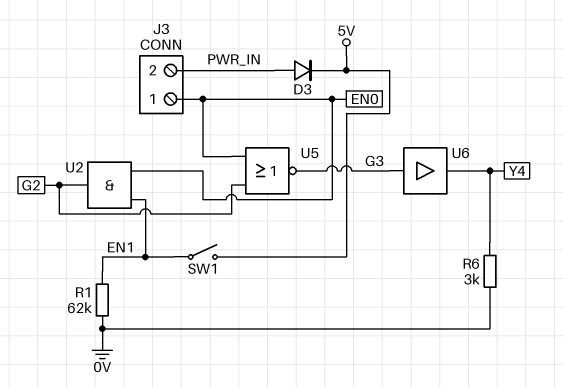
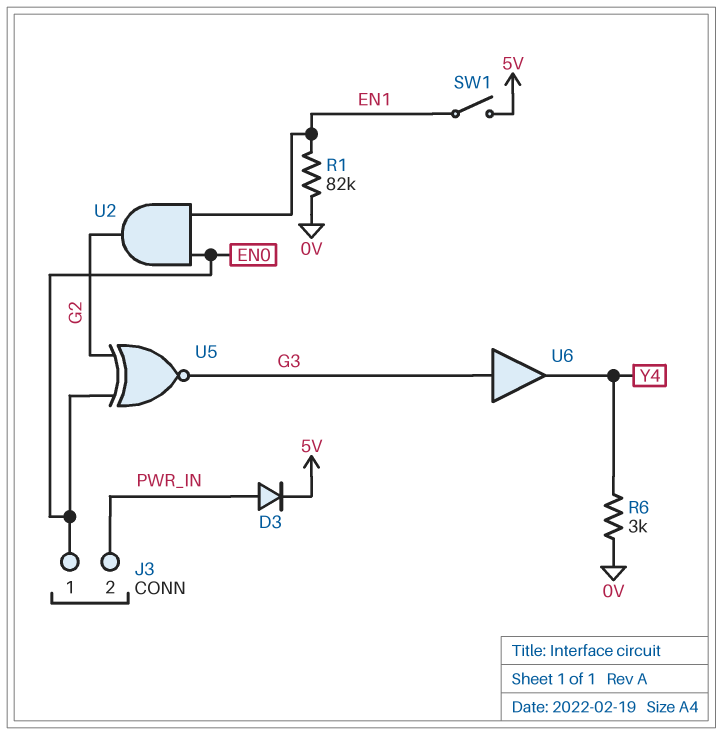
R1: 62k (0V, EN1) -> 82k (0V, EN1)
U5: NOR (in EN0, in G2, out G3) -> XNOR (in EN0, in G2, out G3)

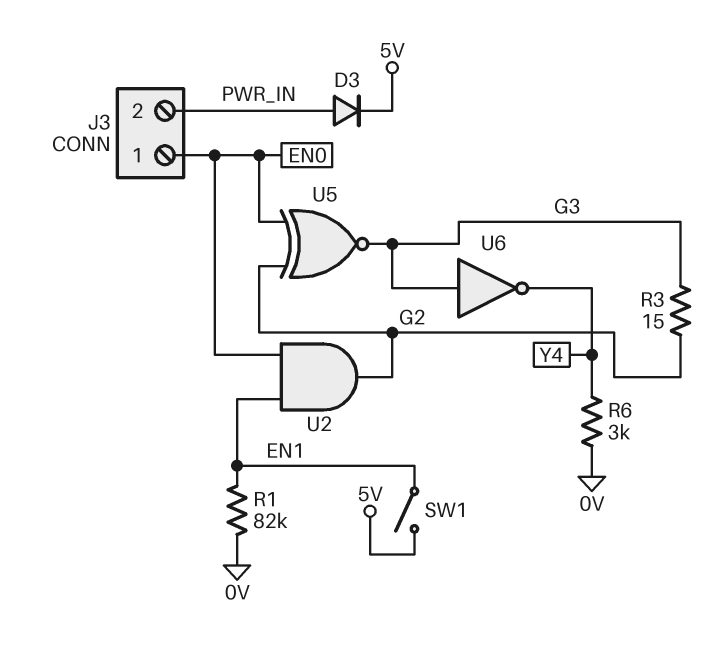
R3: none -> 15 (G2, G3)
U6: buffer (in G3, out Y4) -> NOT (in G3, out Y4)

